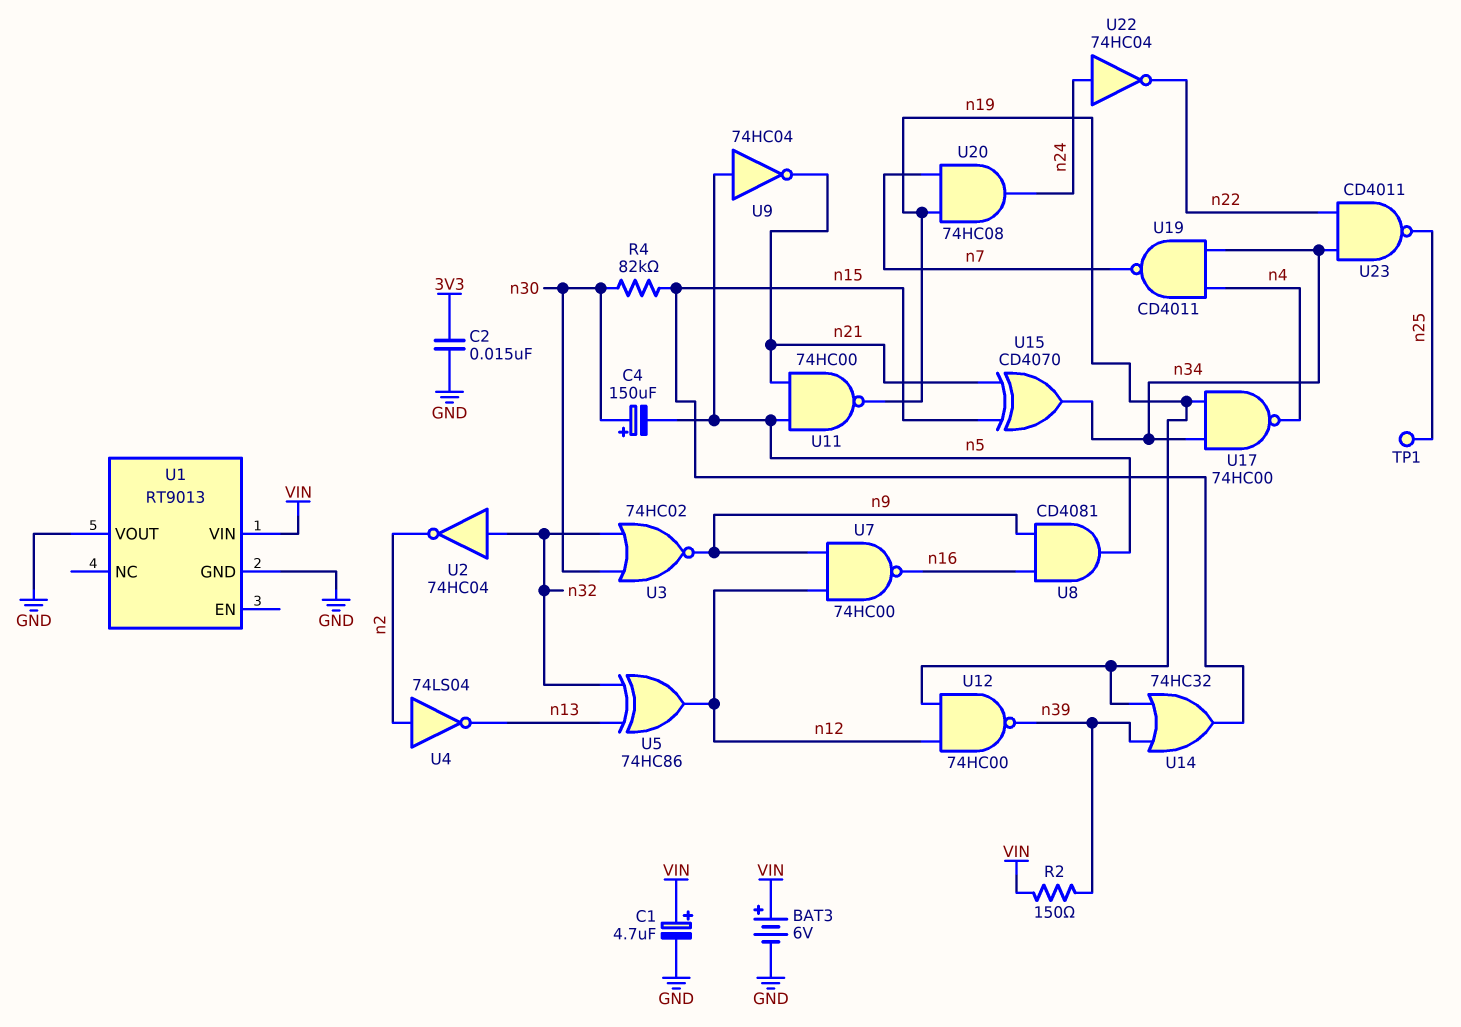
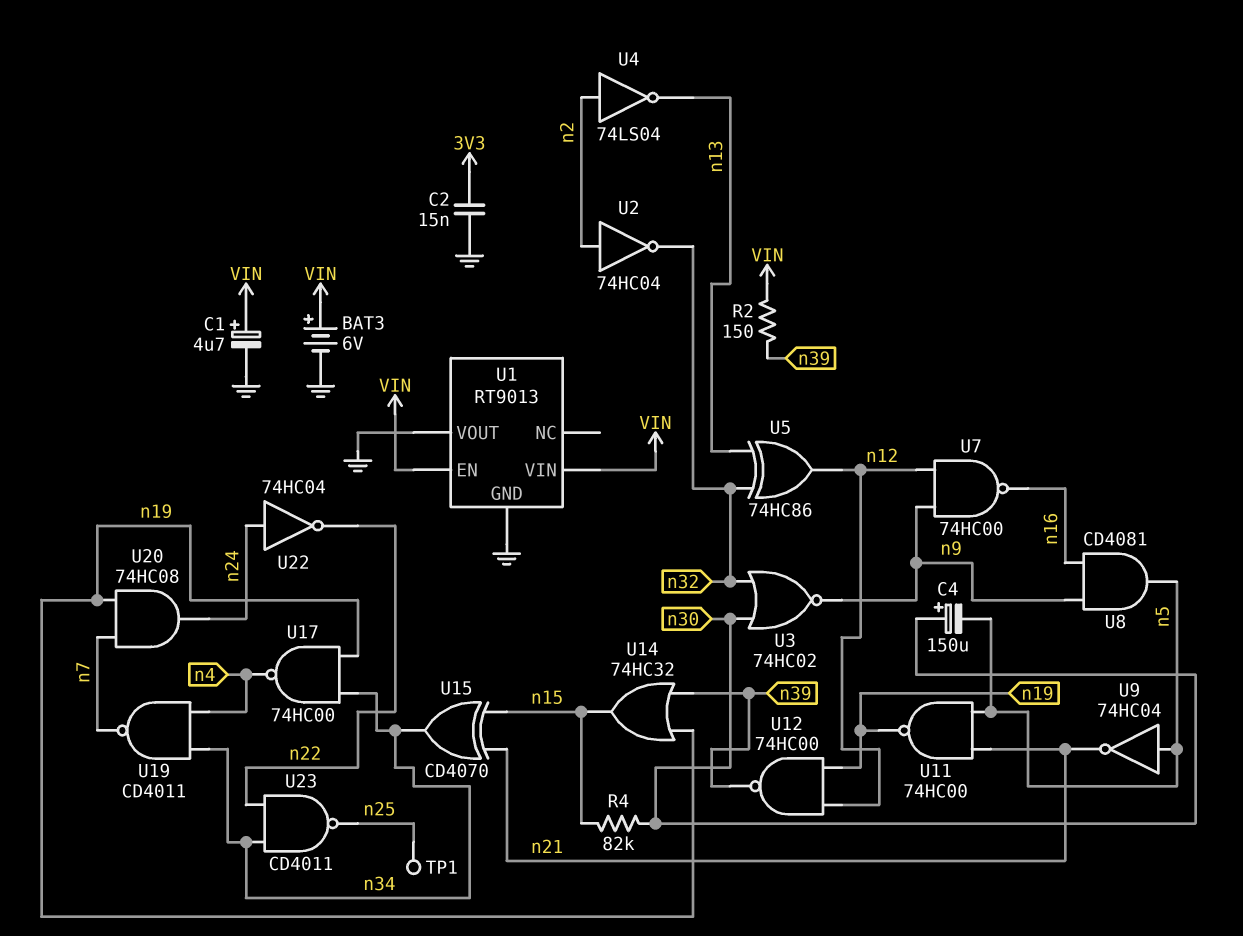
U1 pin EN: none -> VIN
U2: NOT 74HC04 (in n32, out n2) -> NOT 74HC04 (in n2, out n32)

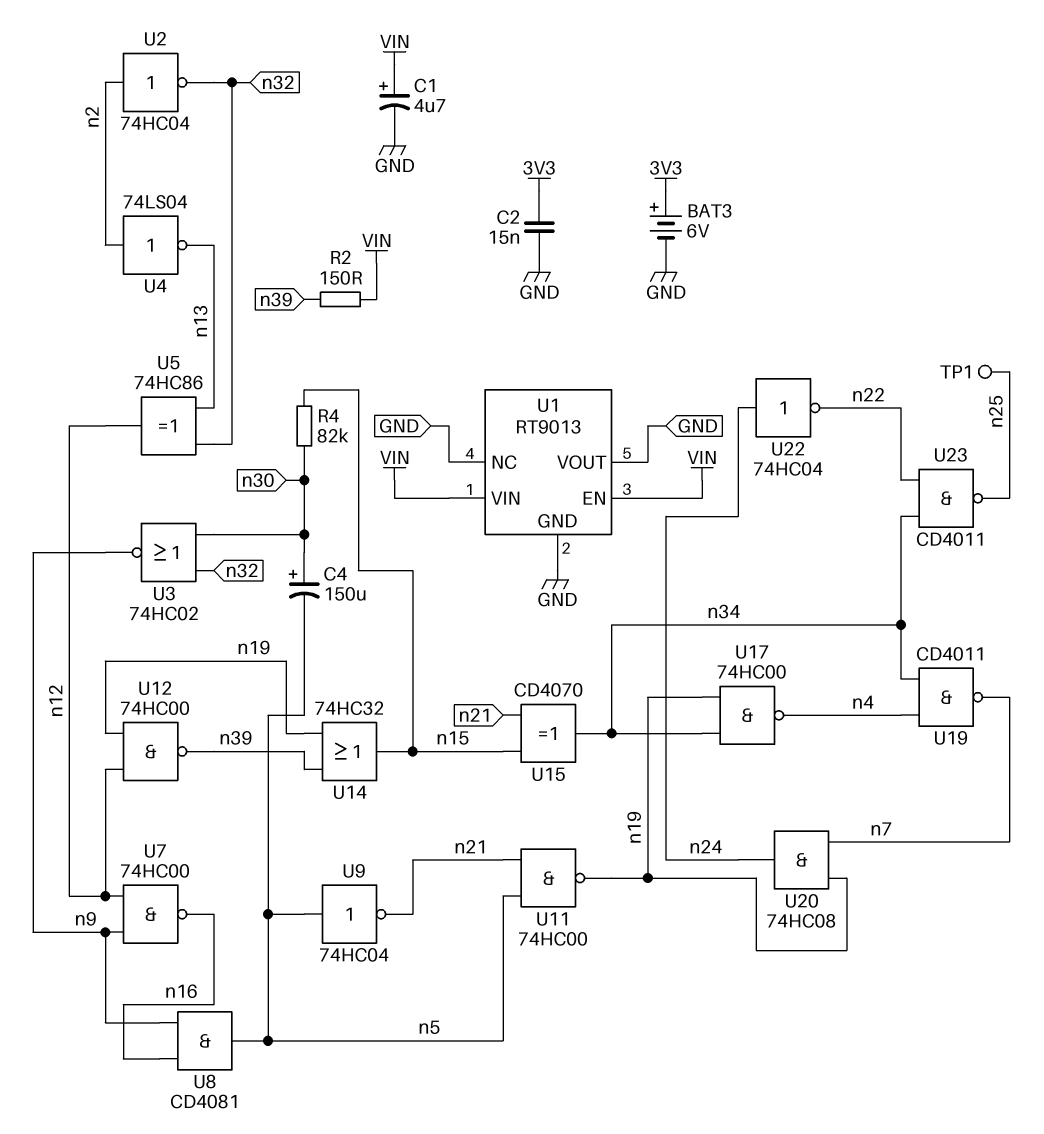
BAT3: 6V (plus VIN, minus GND) -> 6V (plus 3V3, minus GND)
U1 pin NC: none -> GND

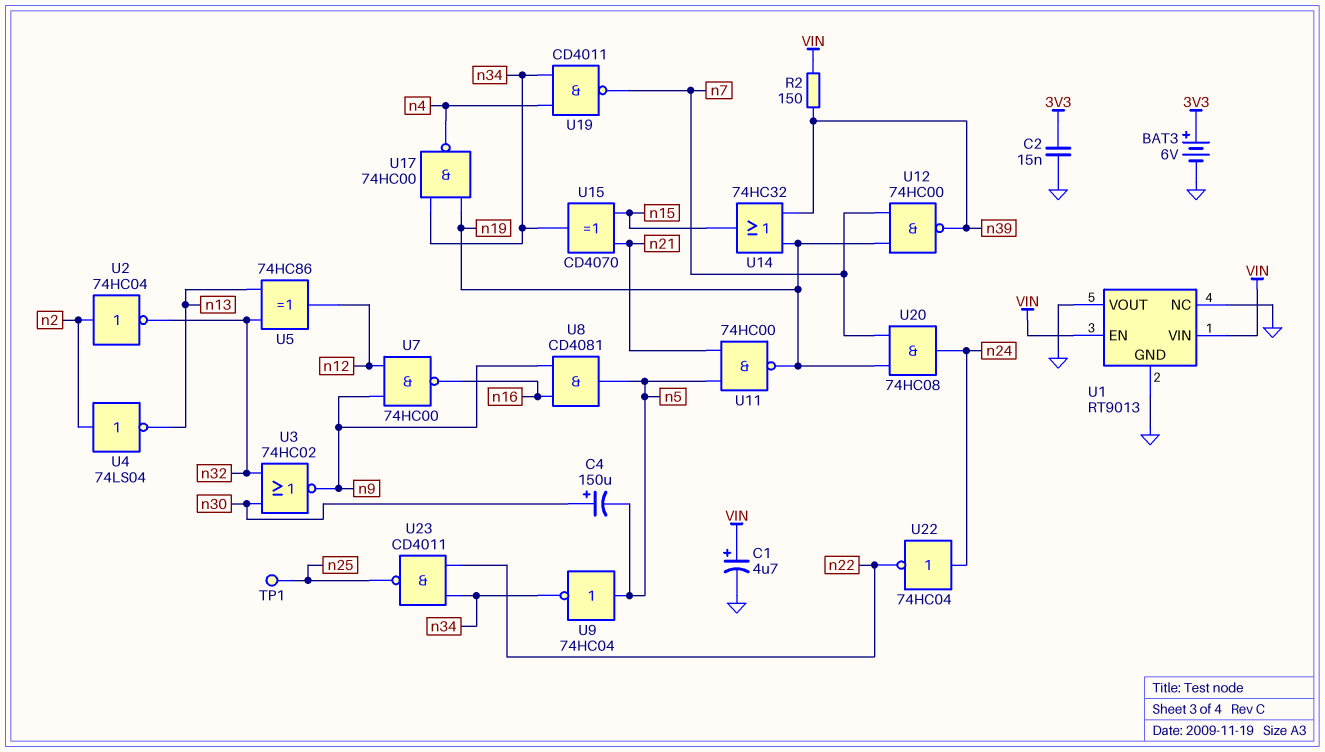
R4: 82k (n15, n30) -> none
U9: NOT 74HC04 (in n5, out n21) -> NOT 74HC04 (in n5, out n34)
U12: NAND 74HC00 (in n12, in n19, out n39) -> NAND 74HC00 (in n7, in n19, out n39)

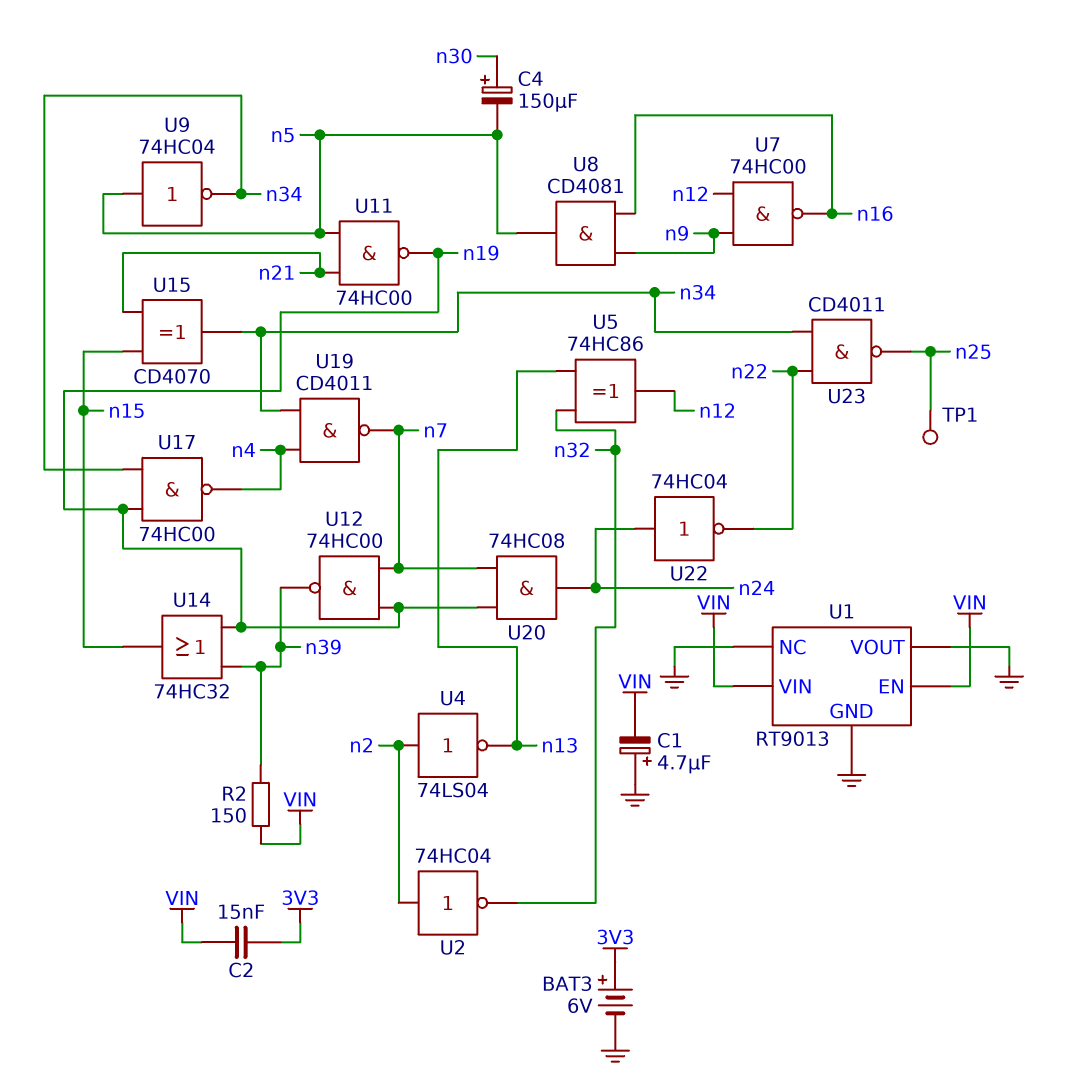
C1: 4.7uF (plus VIN, minus GND) -> 4.7uF (plus GND, minus VIN)
C2: 15nF (3V3, GND) -> 15nF (3V3, VIN)
U3: NOR 74HC02 (in n30, in n32, out n9) -> none

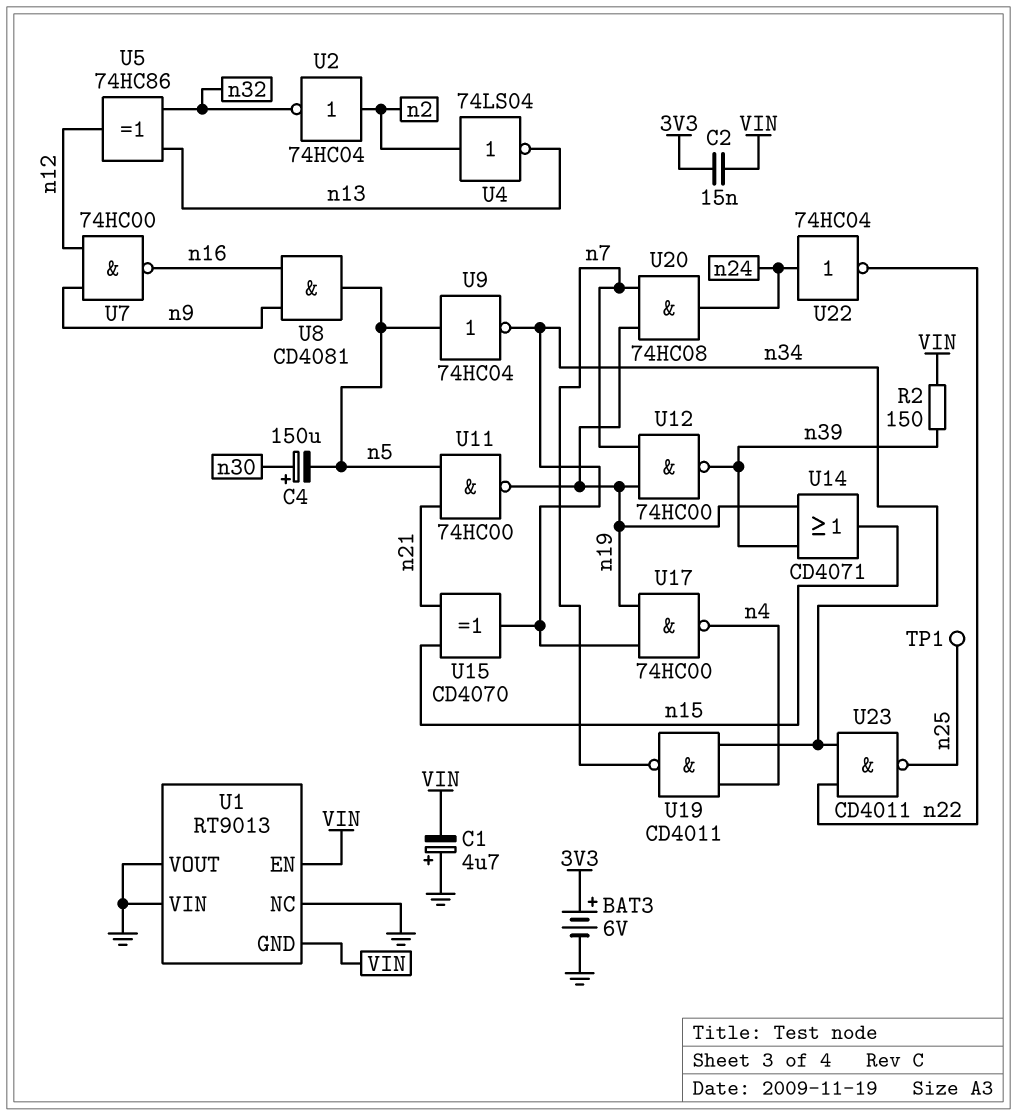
U1 pin GND: GND -> VIN
U1 pin VIN: VIN -> GND
U14: OR 74HC32 (in n19, in n39, out n15) -> OR CD4071 (in n19, in n39, out n15)

